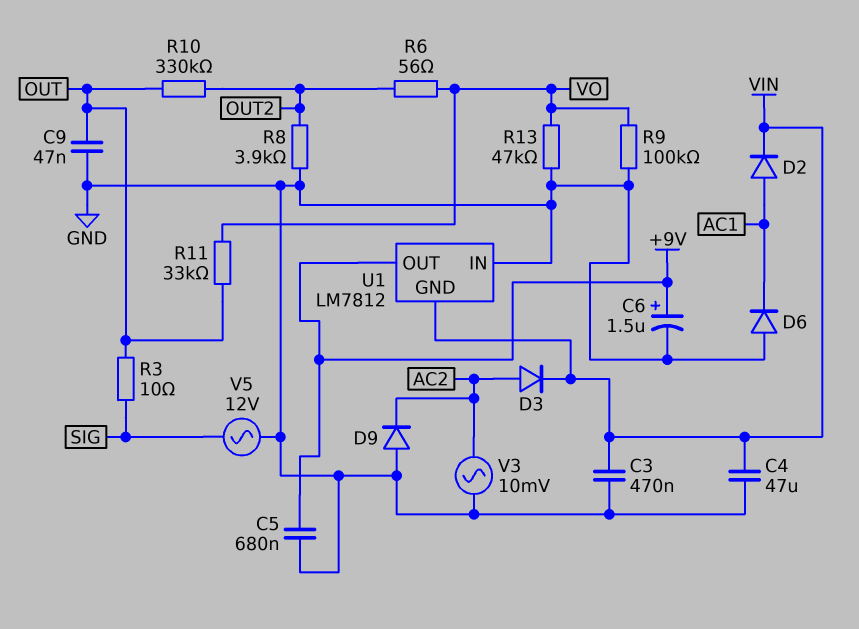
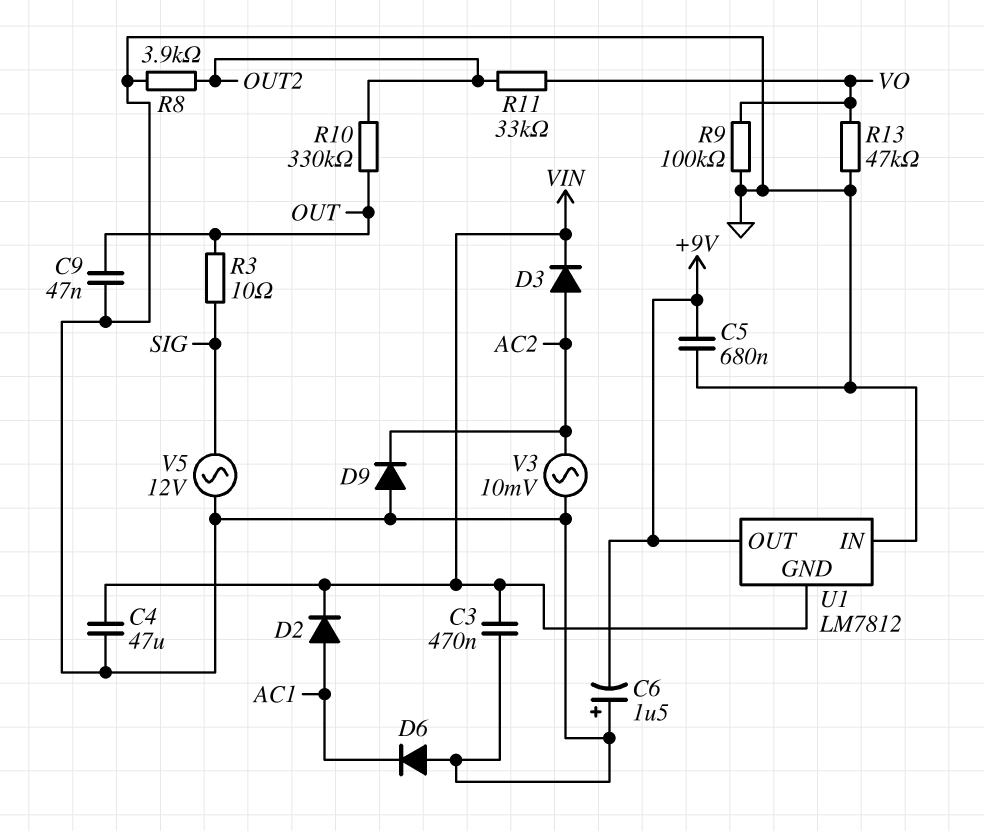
C6: 1.5uF (plus +9V, minus GND) -> 1.5uF (plus GND, minus +9V)
R6: 56 (OUT2, VO) -> none
R11: 33k (OUT, VO) -> 33k (OUT2, VO)

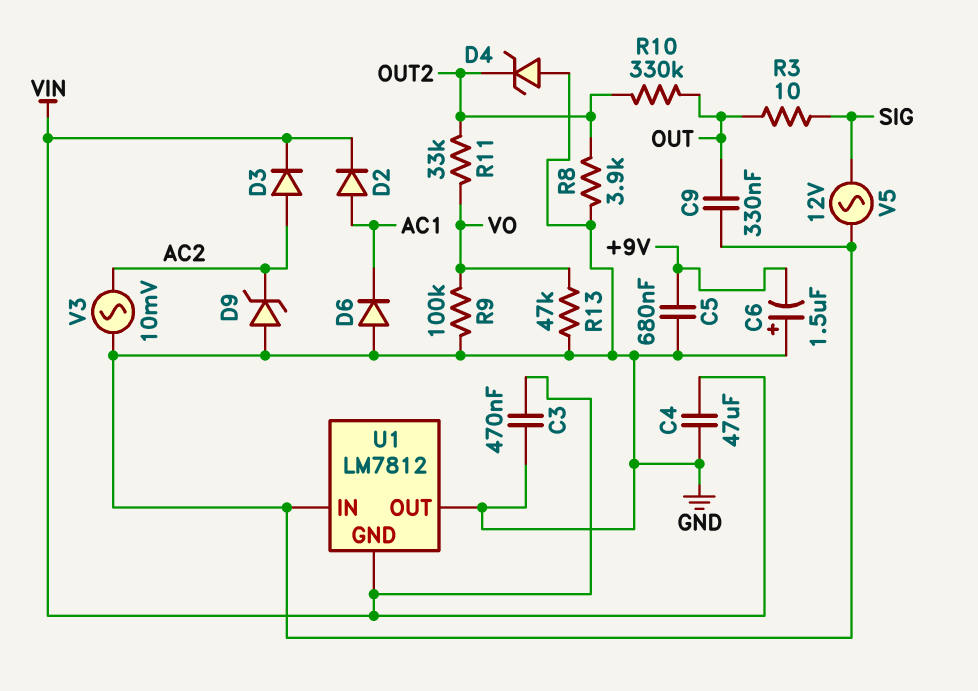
C9: 47nF (GND, OUT) -> 330nF (GND, OUT)
D4: none -> zener (A GND, K OUT2)
D9: diode (A GND, K AC2) -> zener (A GND, K AC2)
U1 pin OUT: +9V -> GND

